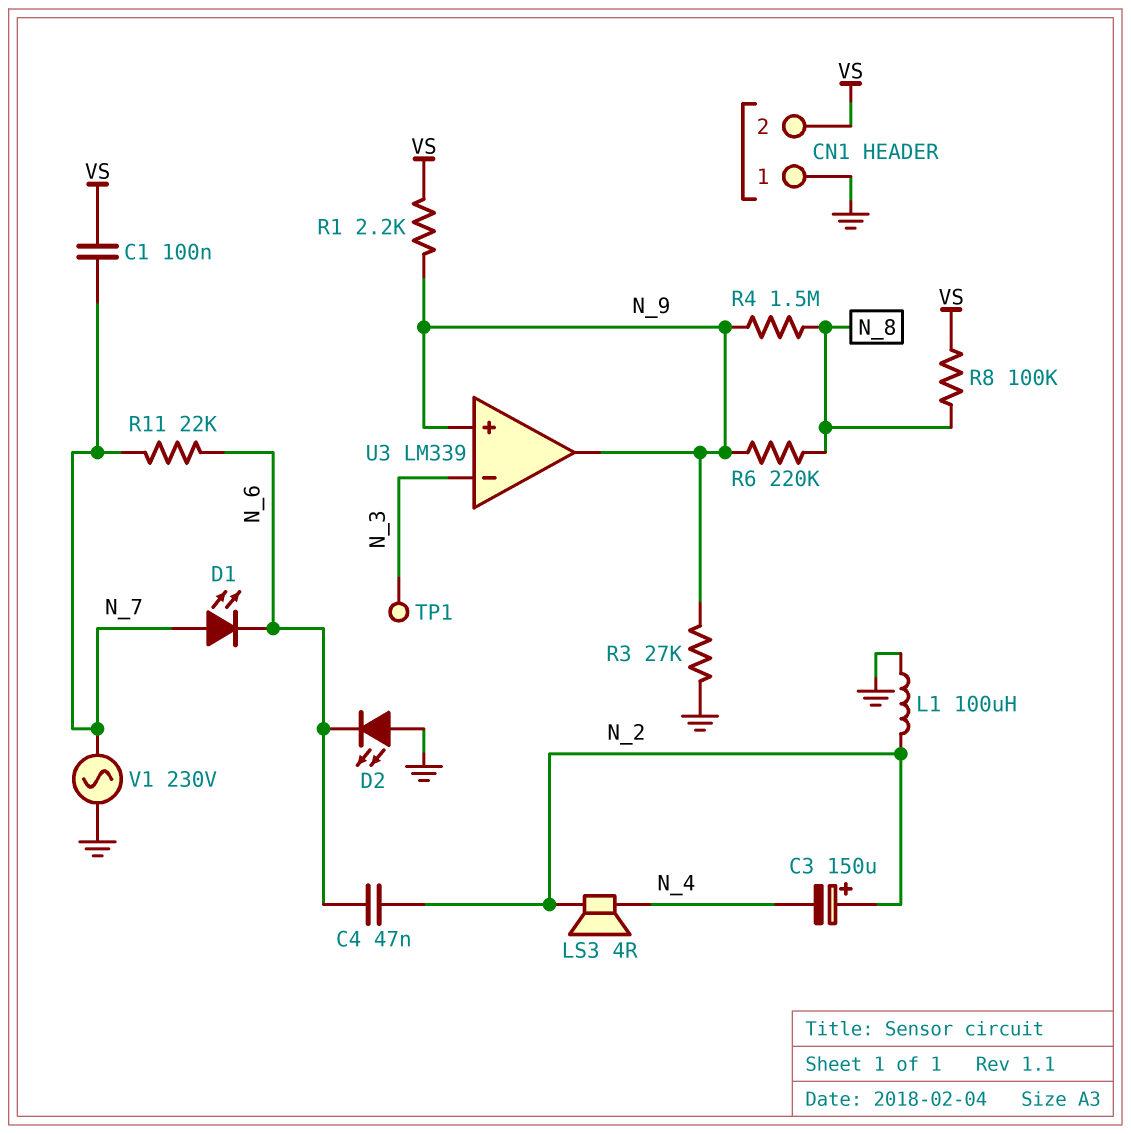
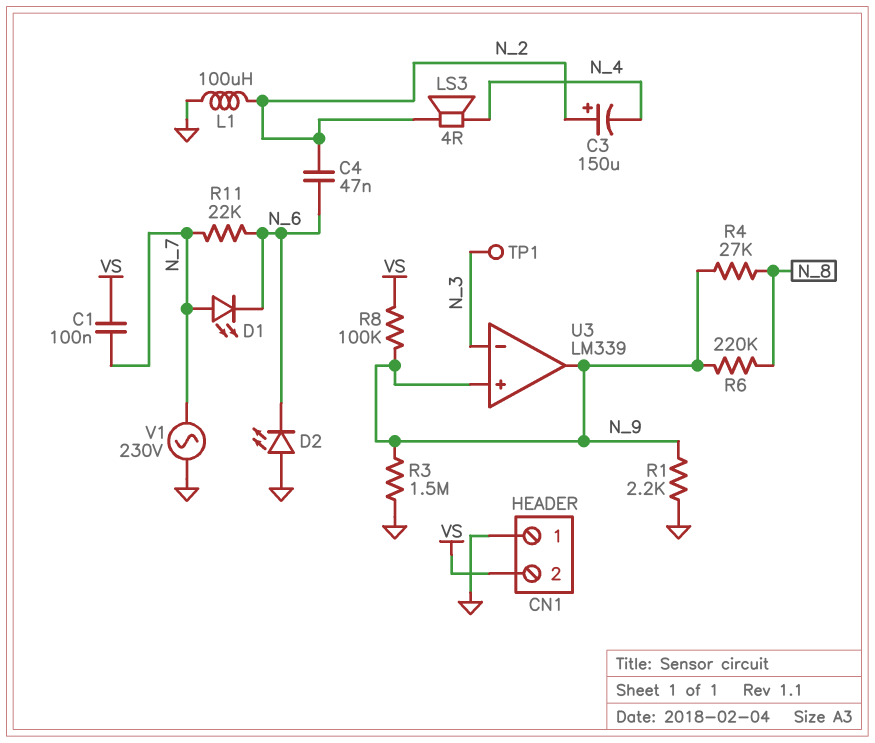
R1: 2.2k (N_9, VS) -> 2.2k (GND, N_9)
R3: 27k (GND, N_9) -> 1.5M (GND, N_9)
R4: 1.5M (N_8, N_9) -> 27k (N_8, N_9)
R8: 100k (N_8, VS) -> 100k (N_9, VS)

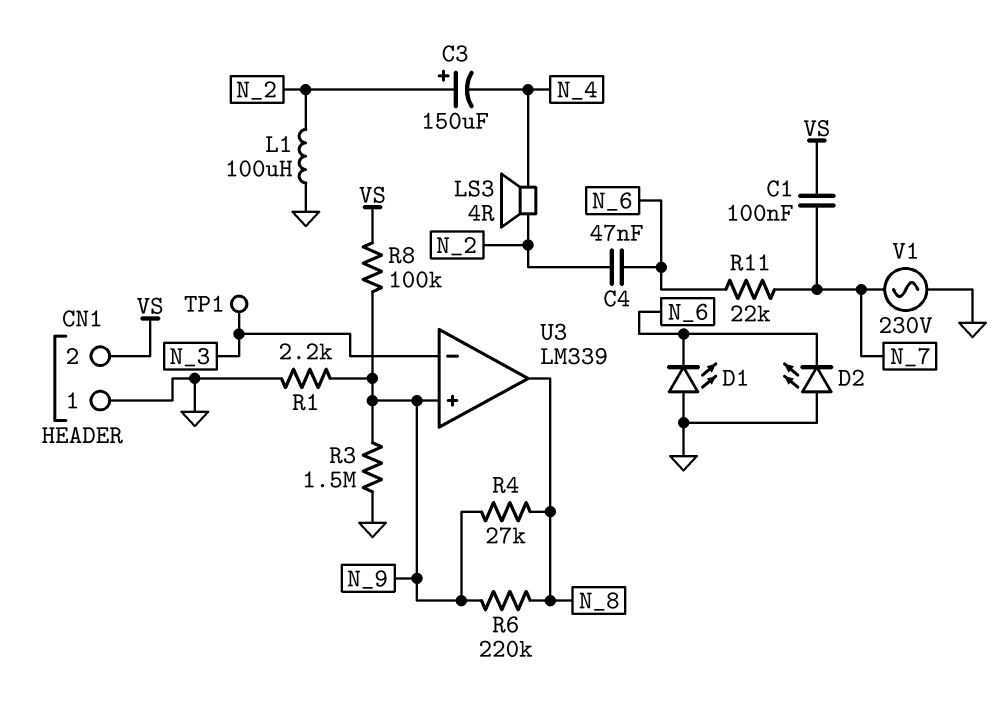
D1: LED (A N_7, K N_6) -> LED (A GND, K N_6)
U3 pin out: N_9 -> N_8

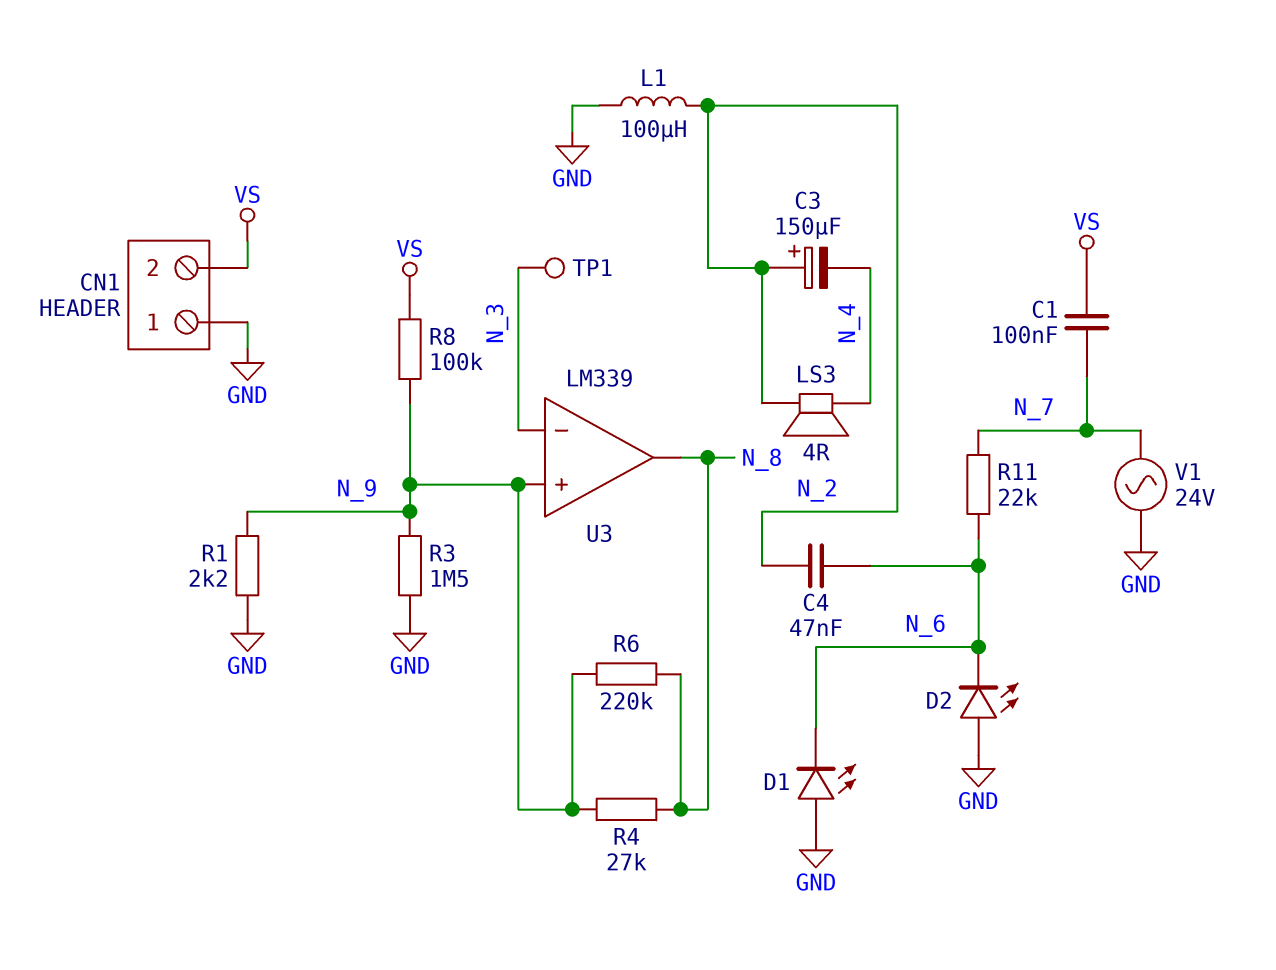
V1: AC 230V (GND, N_7) -> AC 24V (GND, N_7)

